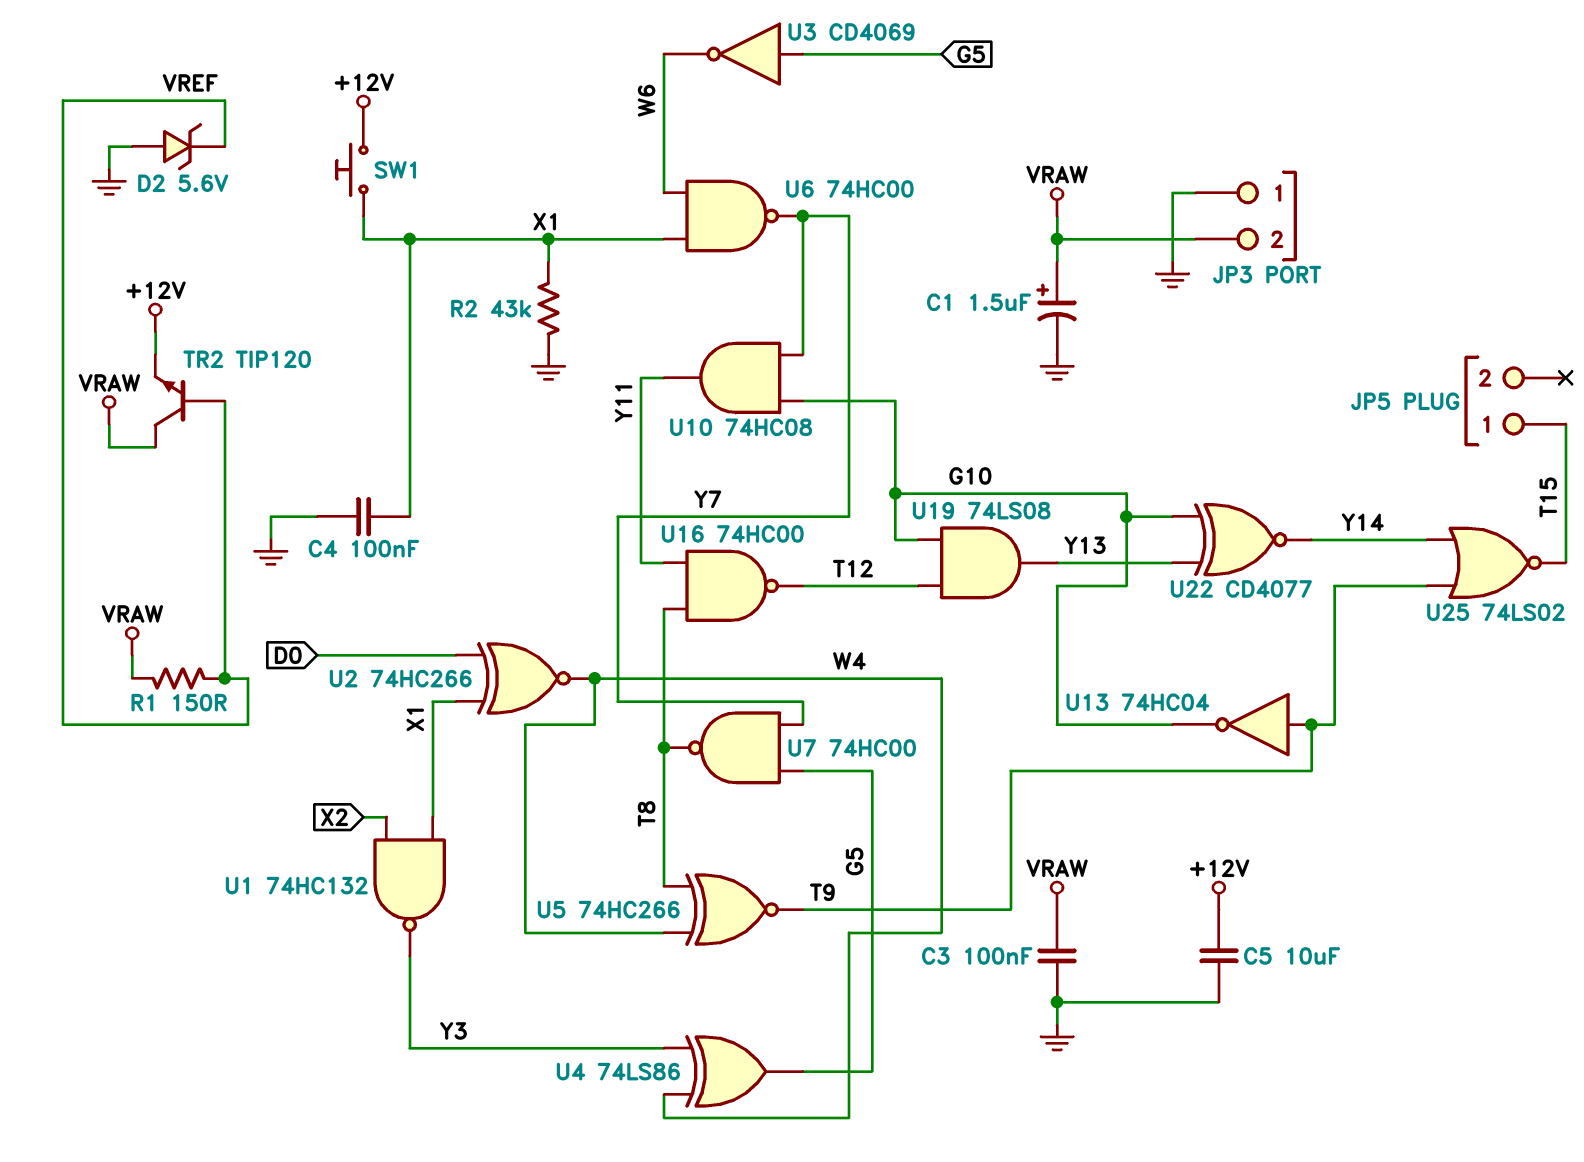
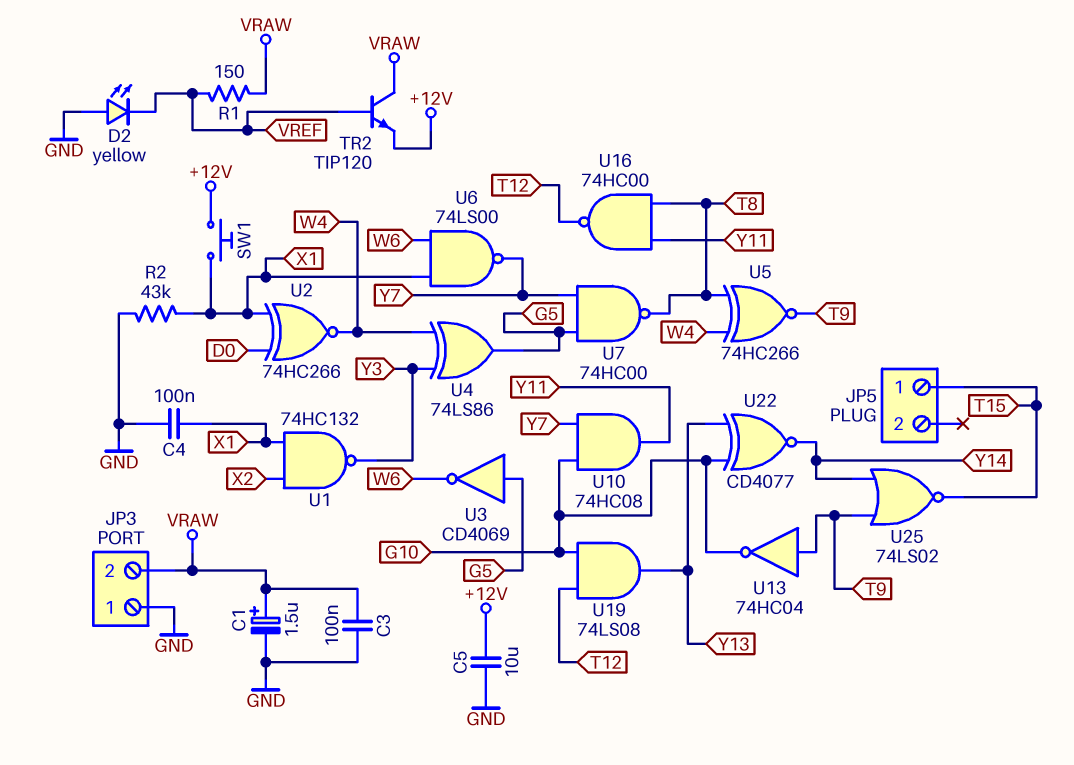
D2: zener 5.6V (A GND, K VREF) -> LED yellow (A GND, K VREF)
U6: NAND 74HC00 (in W6, in X1, out Y7) -> NAND 74LS00 (in W6, in X1, out Y7)

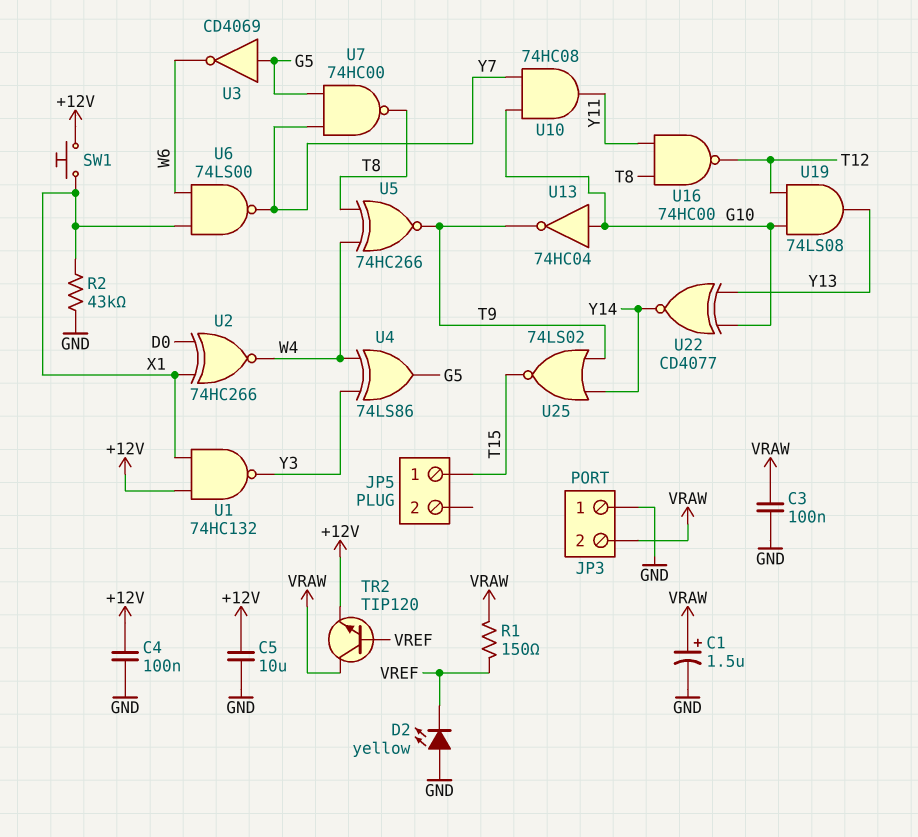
C4: 100nF (GND, X1) -> 100nF (+12V, GND)
U1: NAND 74HC132 (in X1, in X2, out Y3) -> NAND 74HC132 (in +12V, in X1, out Y3)
U13: NOT 74HC04 (in T9, out G10) -> NOT 74HC04 (in G10, out T9)

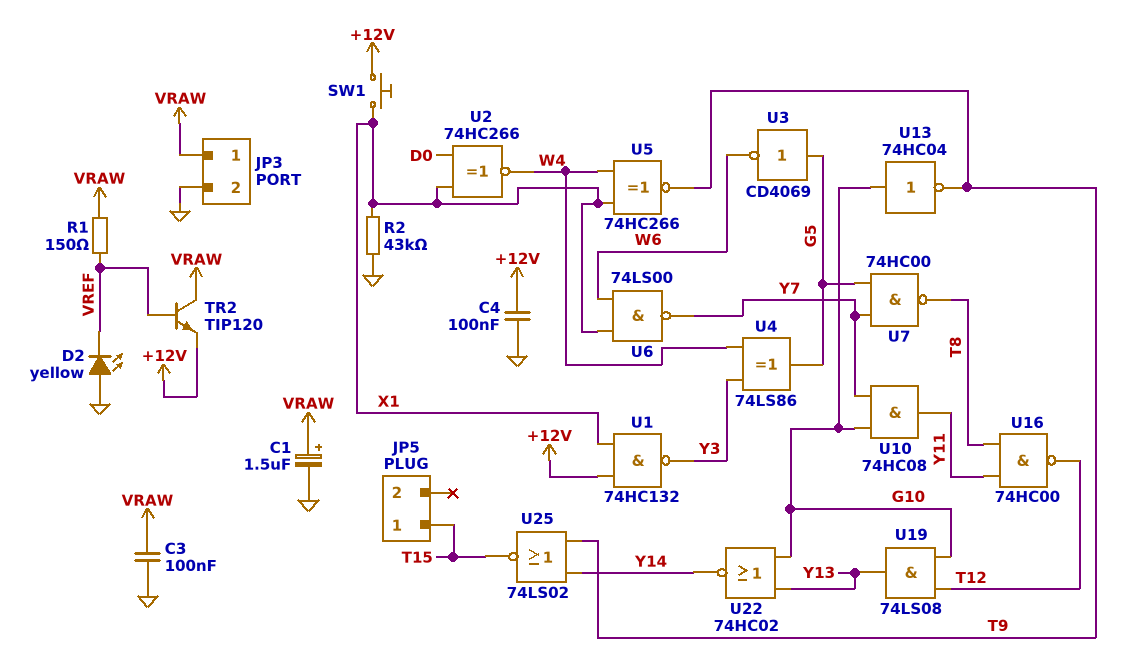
C5: 10uF (+12V, GND) -> none
JP3 pin 1: GND -> VRAW
JP3 pin 2: VRAW -> GND
U5: XNOR 74HC266 (in T8, in W4, out T9) -> XNOR 74HC266 (in W4, in X1, out T9)
U22: XNOR CD4077 (in G10, in Y13, out Y14) -> NOR 74HC02 (in G10, in Y13, out Y14)

